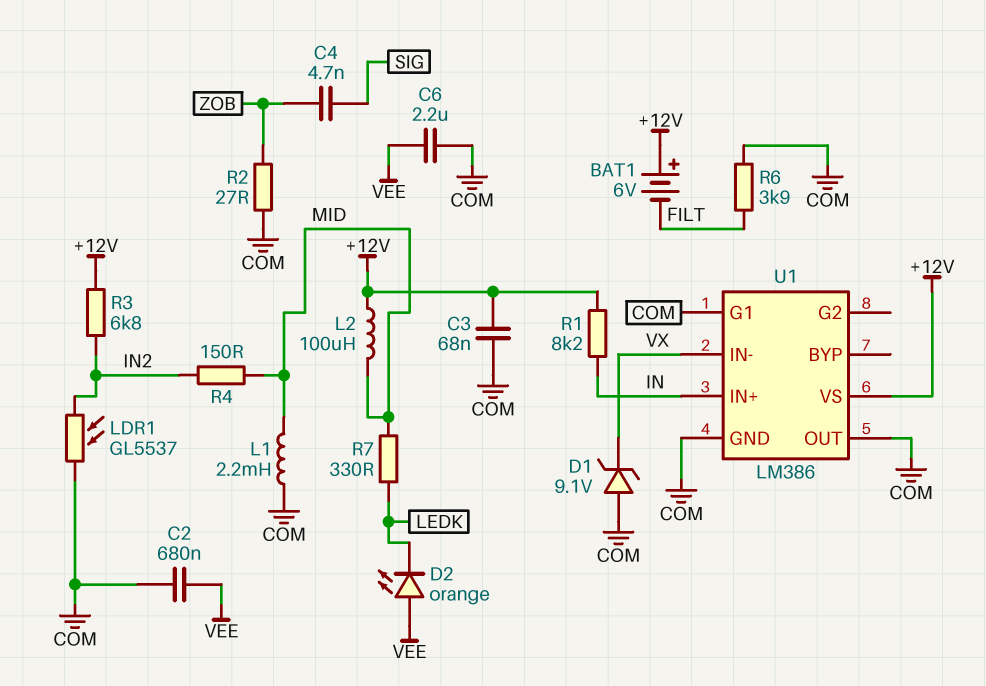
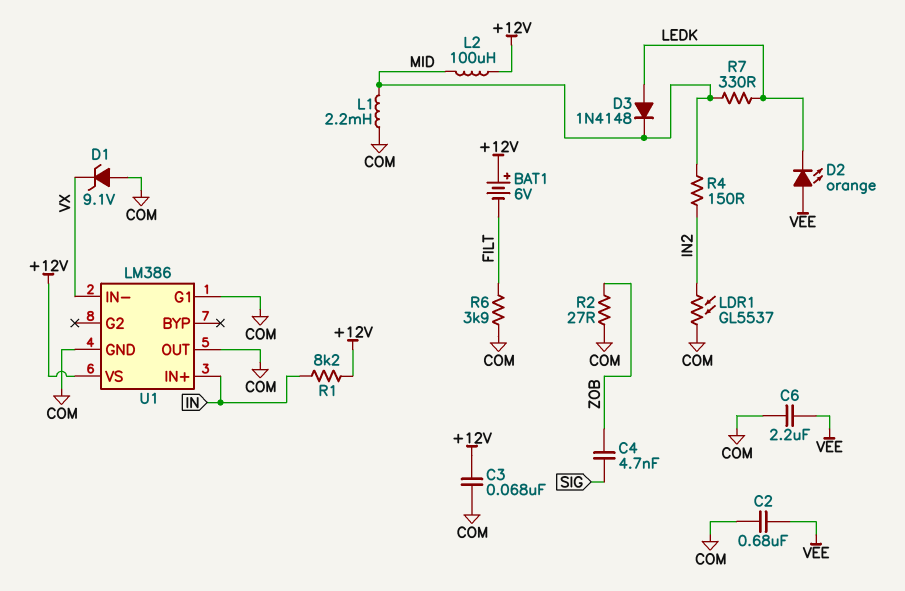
D3: none -> diode 1N4148 (A LEDK, K MID)
R3: 6.8k (+12V, IN2) -> none

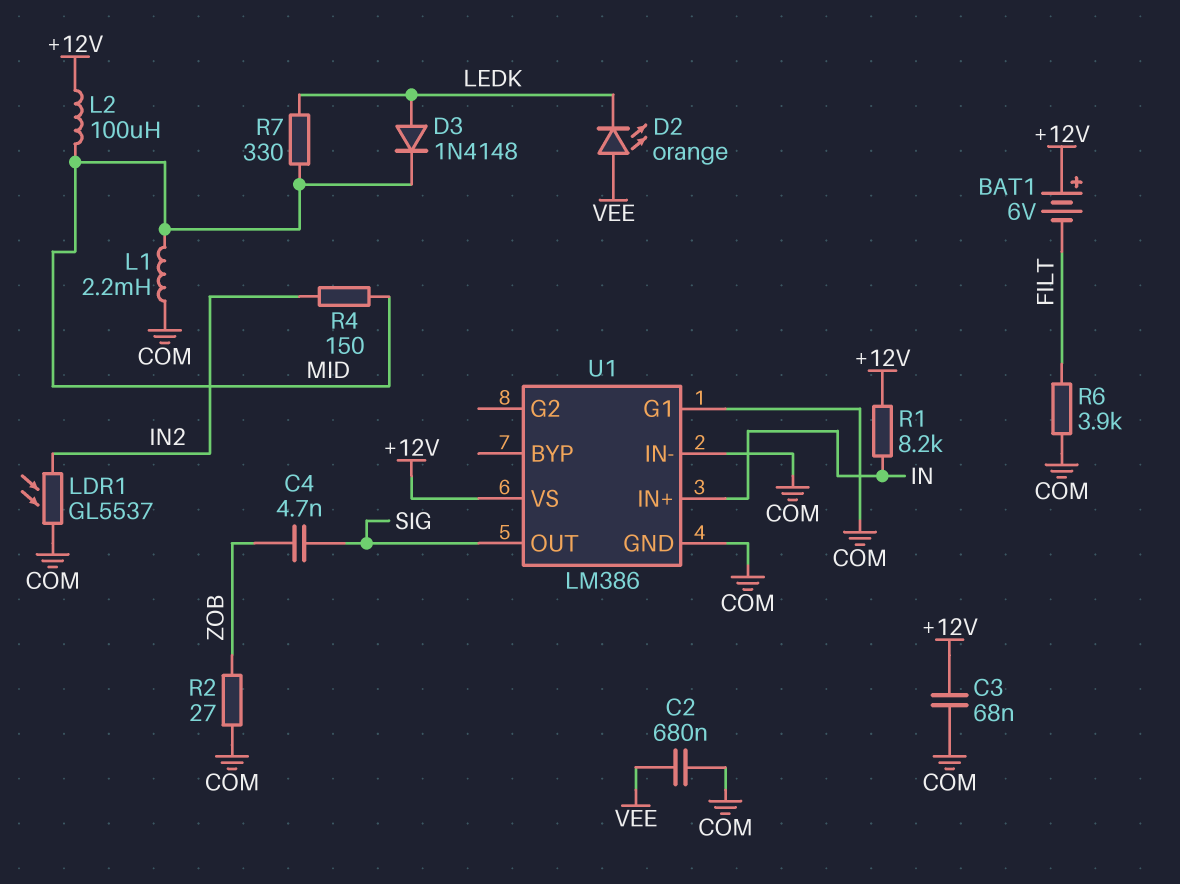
C6: 2.2uF (COM, VEE) -> none
D1: zener 9.1V (A COM, K VX) -> none
U1 pin IN-: VX -> COM
U1 pin OUT: COM -> SIG

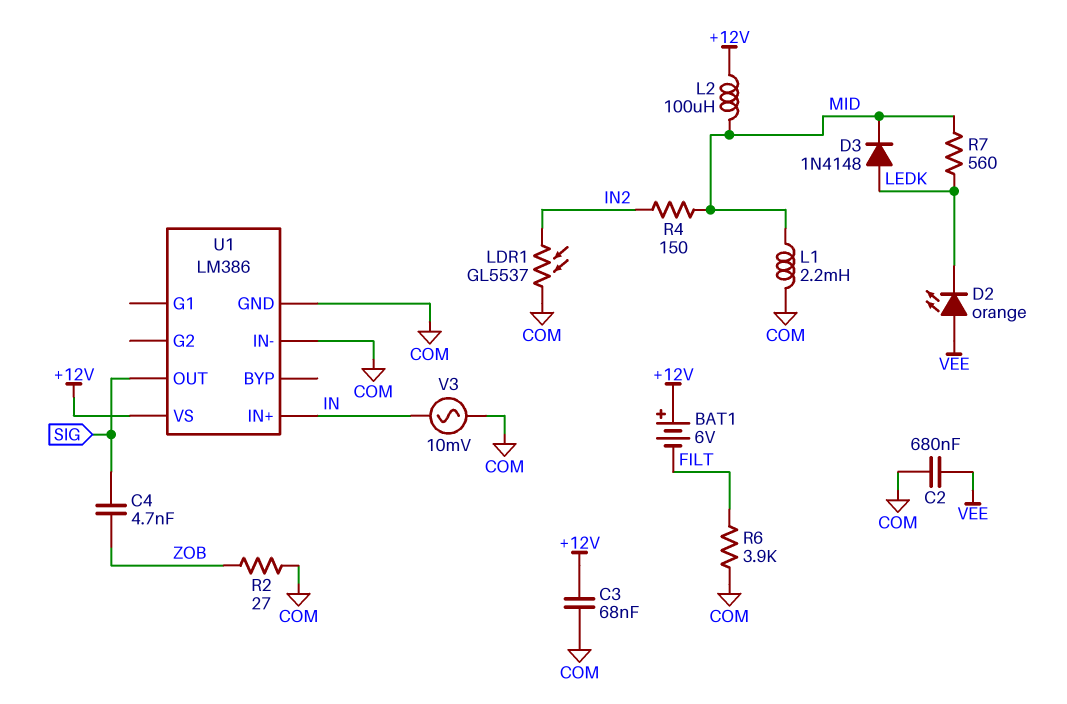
R1: 8.2k (+12V, IN) -> none
R7: 330 (LEDK, MID) -> 560 (LEDK, MID)
U1 pin G1: COM -> none
V3: none -> AC 10mV (COM, IN)

